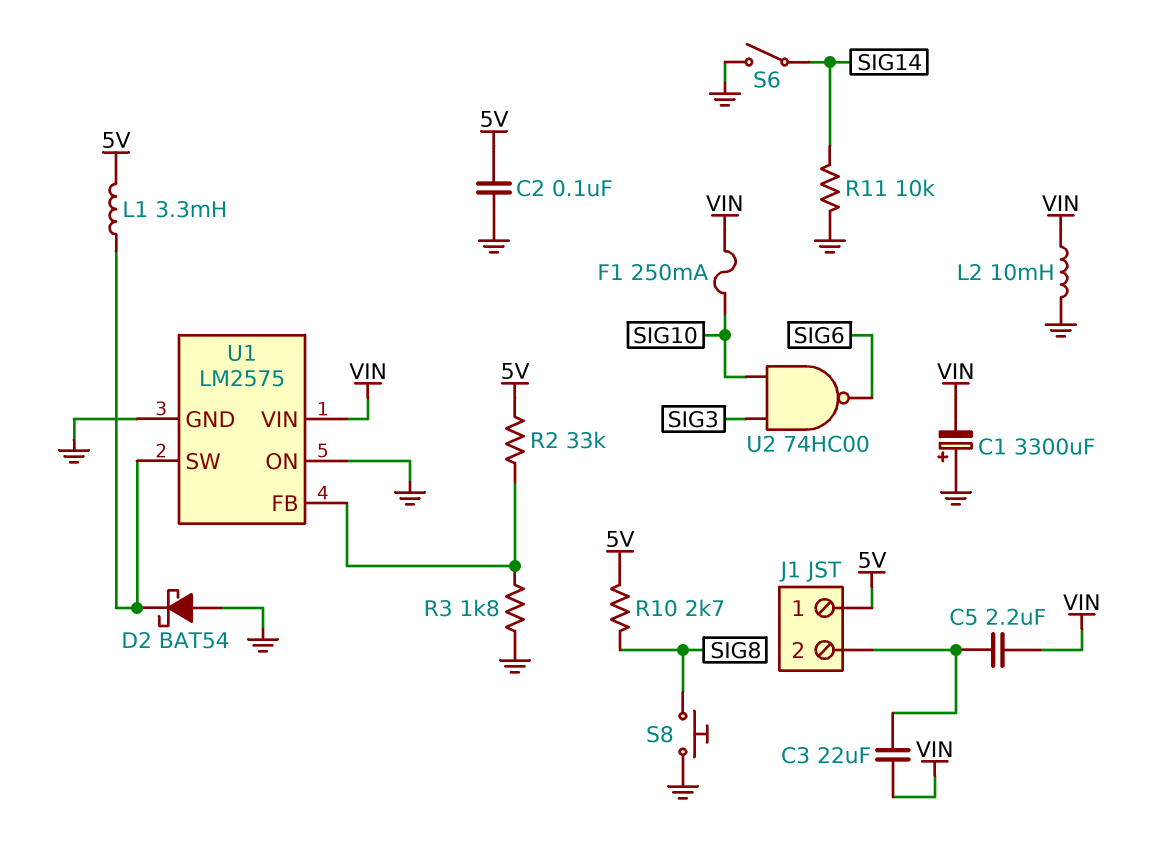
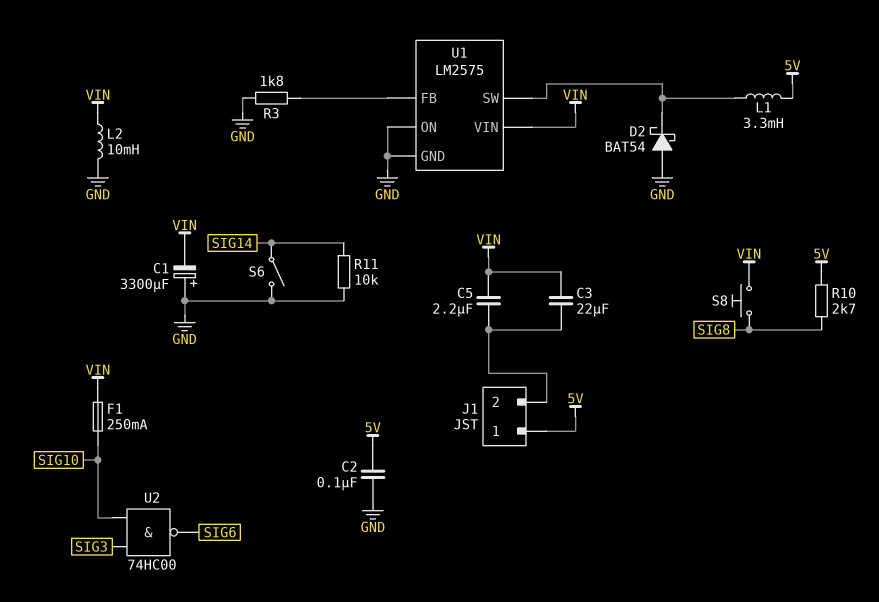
R2: 33k (5V, U1/FB) -> none
S8: button (GND, SIG8) -> button (SIG8, VIN)

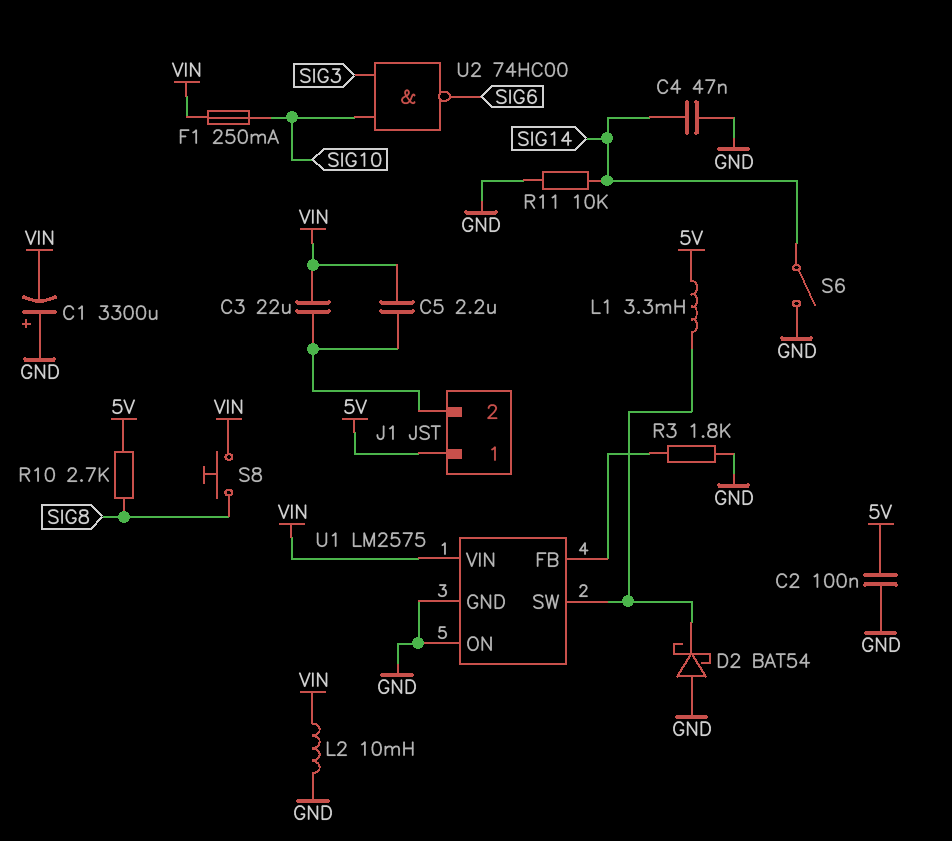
C4: none -> 47nF (GND, SIG14)

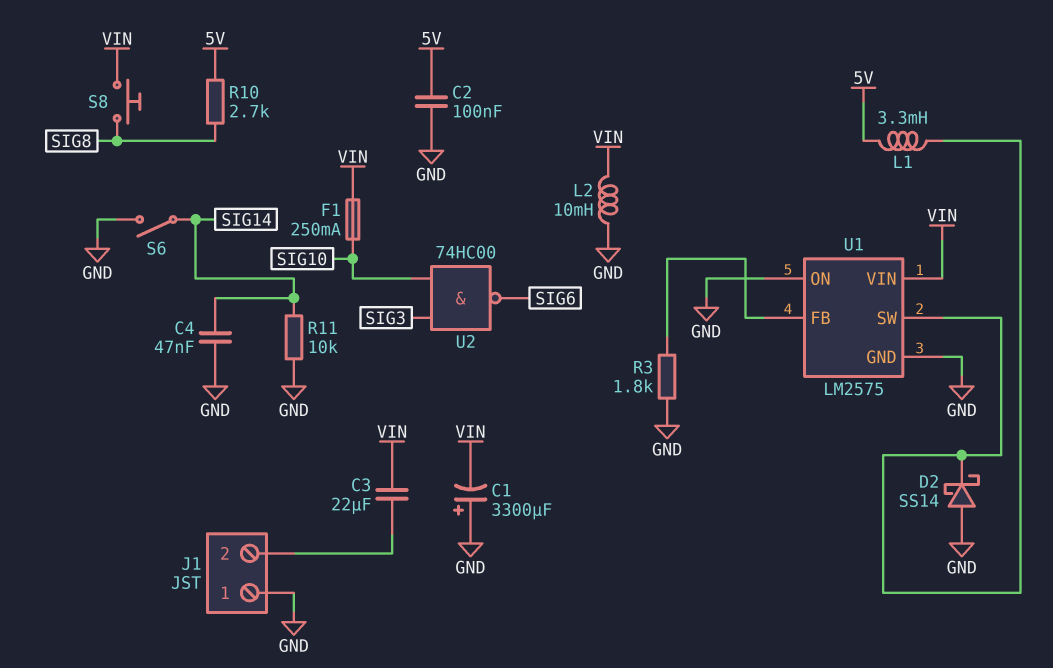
C5: 2.2uF (J1/2, VIN) -> none
D2: schottky BAT54 (A GND, K U1/SW) -> schottky SS14 (A GND, K U1/SW)
J1 pin 1: 5V -> GND

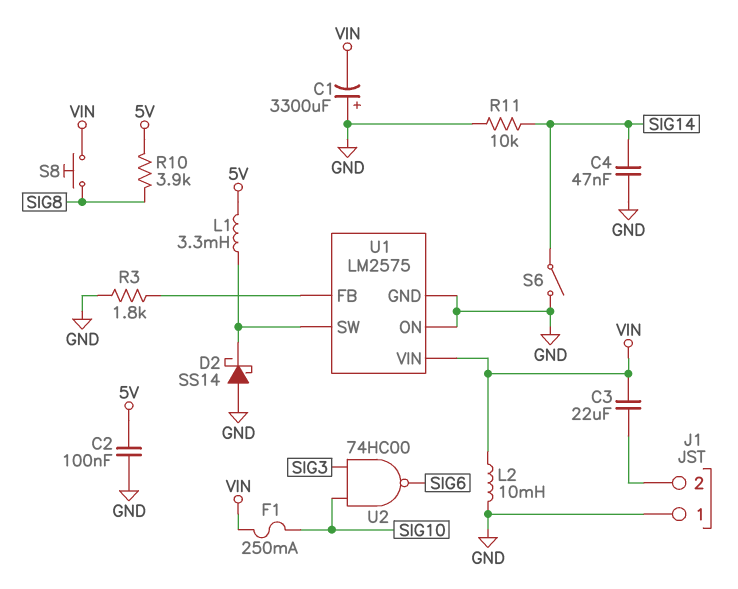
R10: 2.7k (5V, SIG8) -> 3.9k (5V, SIG8)

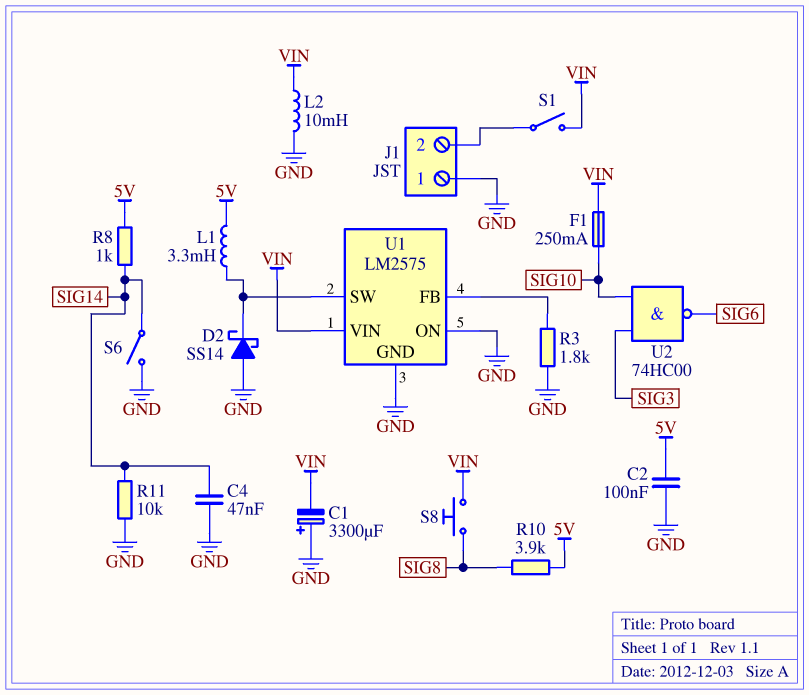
C3: 22uF (J1/2, VIN) -> none
R8: none -> 1k (5V, SIG14)
S1: none -> switch (J1/2, VIN)

